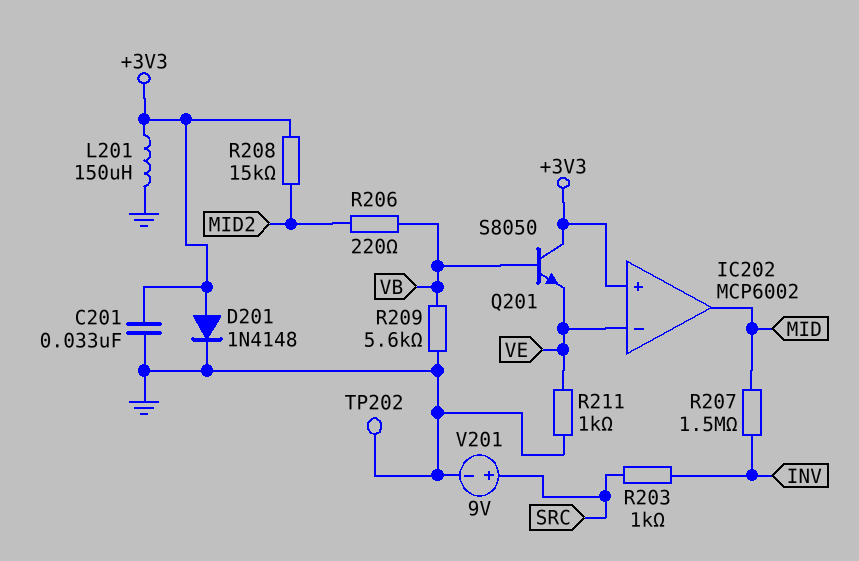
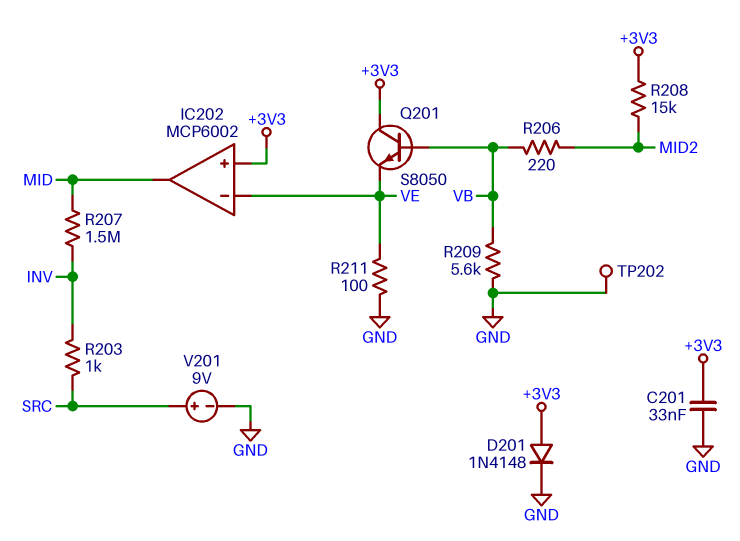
L201: 150uH (+3V3, GND) -> none
R211: 1k (GND, VE) -> 100 (GND, VE)

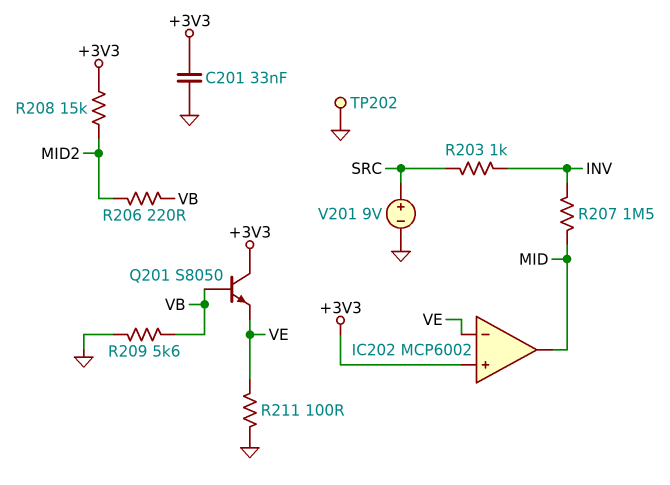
D201: diode 1N4148 (A +3V3, K GND) -> none

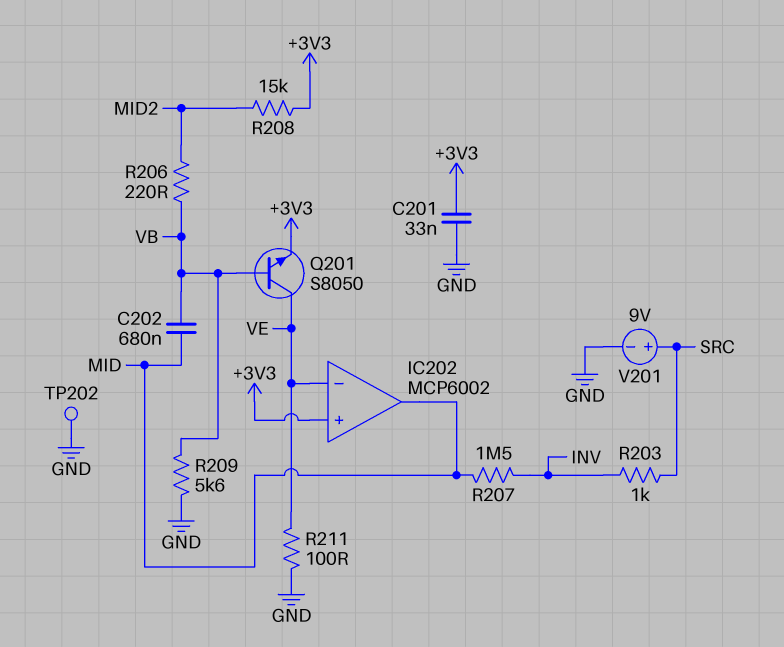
C202: none -> 680nF (MID, VB)
Q201: NPN S8050 (B VB, C +3V3, E VE) -> NPN S8050 (B VB, C VE, E +3V3)

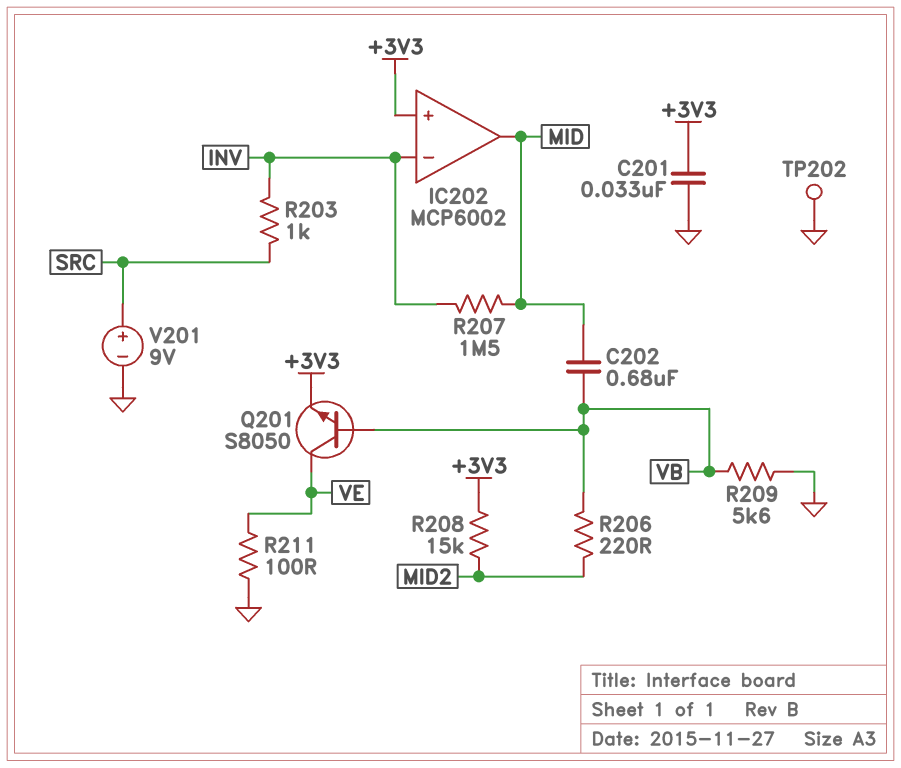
IC202 pin in-: VE -> INV

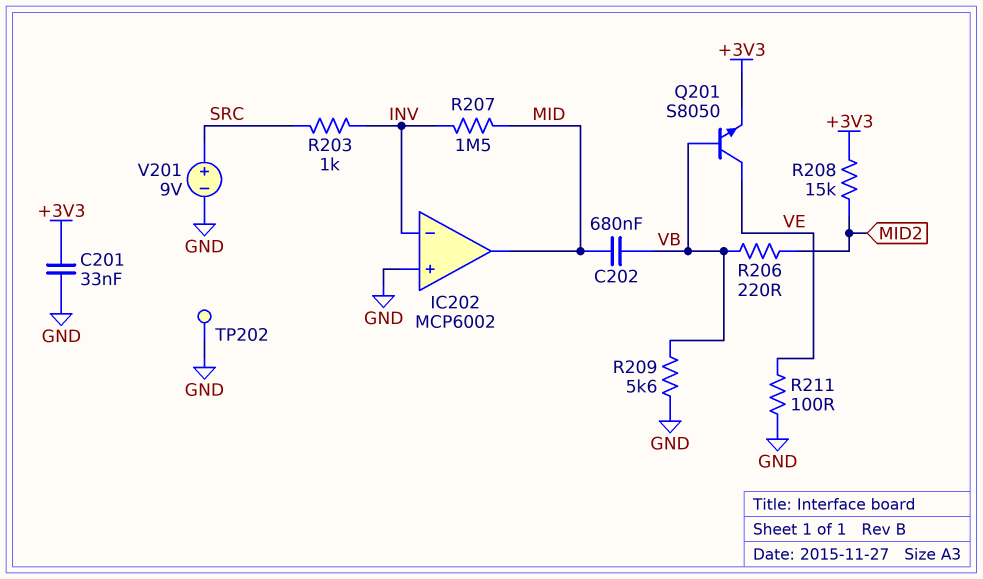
IC202 pin in+: +3V3 -> GND

